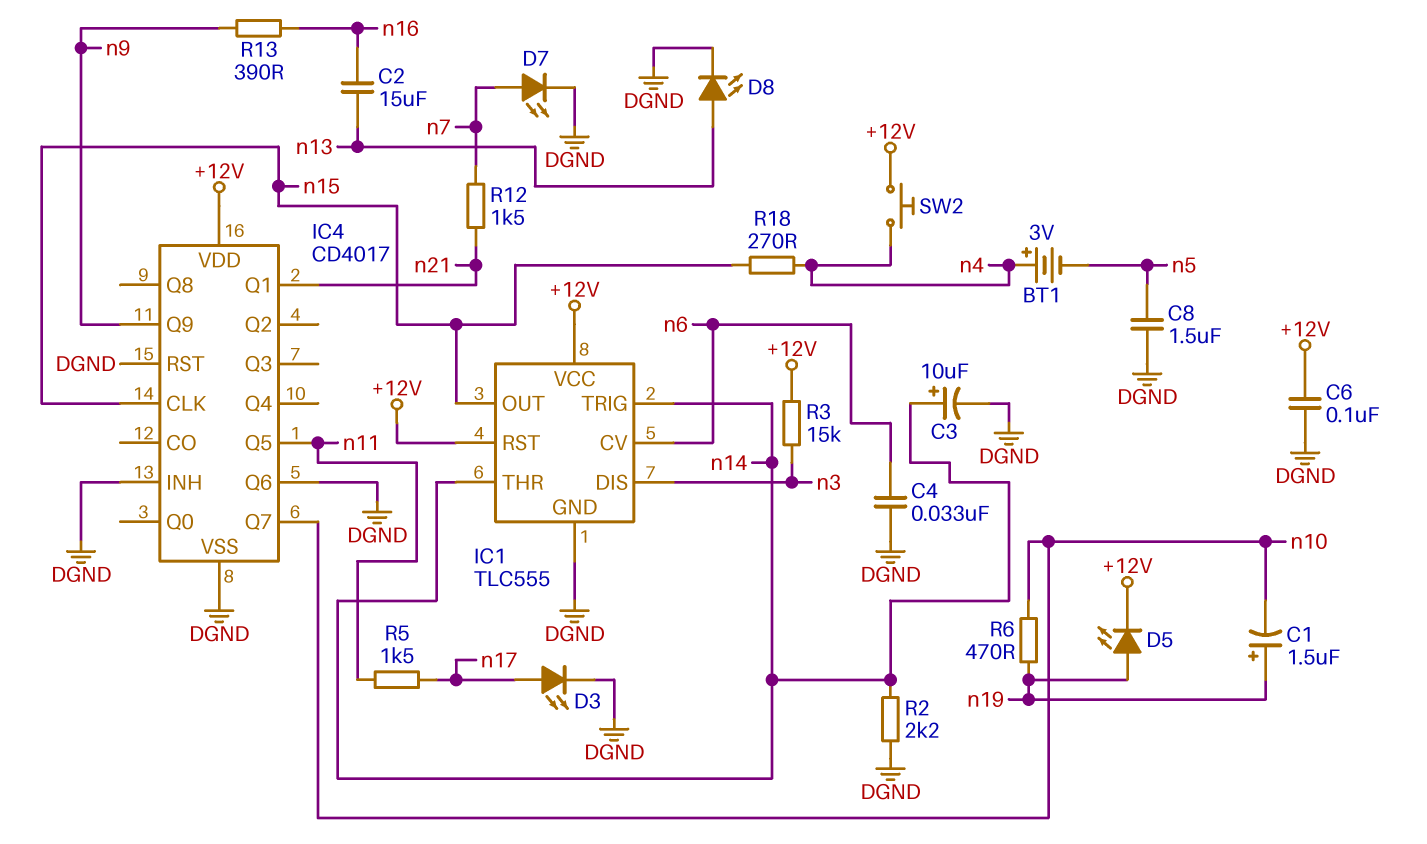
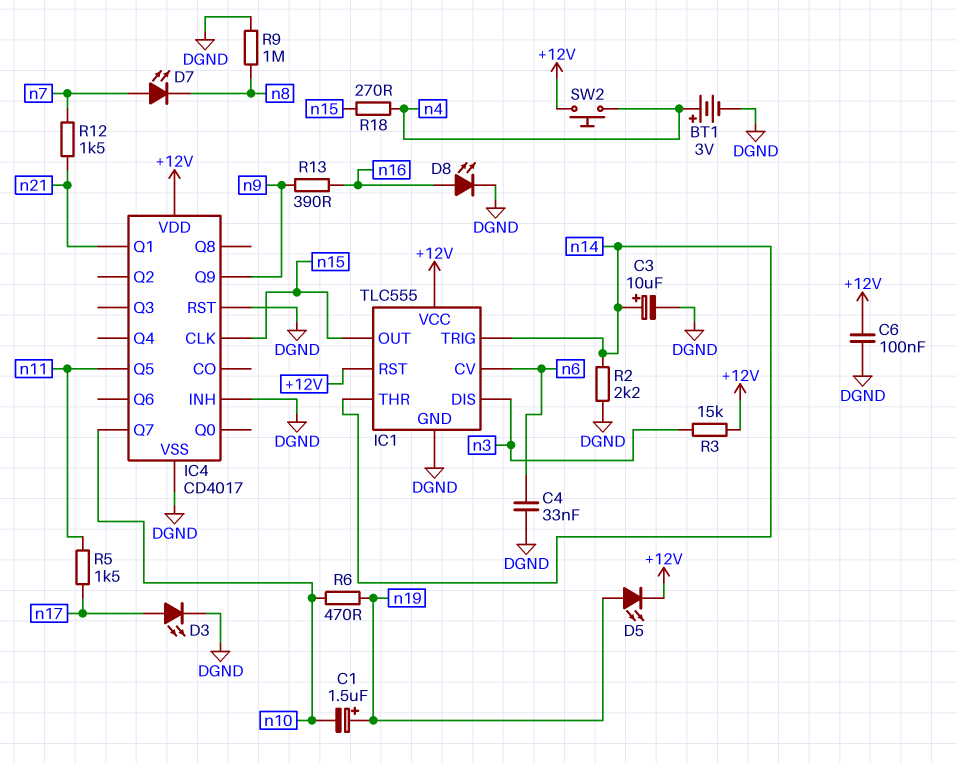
BT1: 3V (plus n4, minus n5) -> 3V (plus n4, minus DGND)
C2: 15uF (n13, n16) -> none
C8: 1.5uF (DGND, n5) -> none
D7: LED (A n7, K DGND) -> LED (A n7, K n8)
D8: LED (A n13, K DGND) -> LED (A n16, K DGND)
IC4 pin Q6: DGND -> none
R9: none -> 1M (DGND, n8)

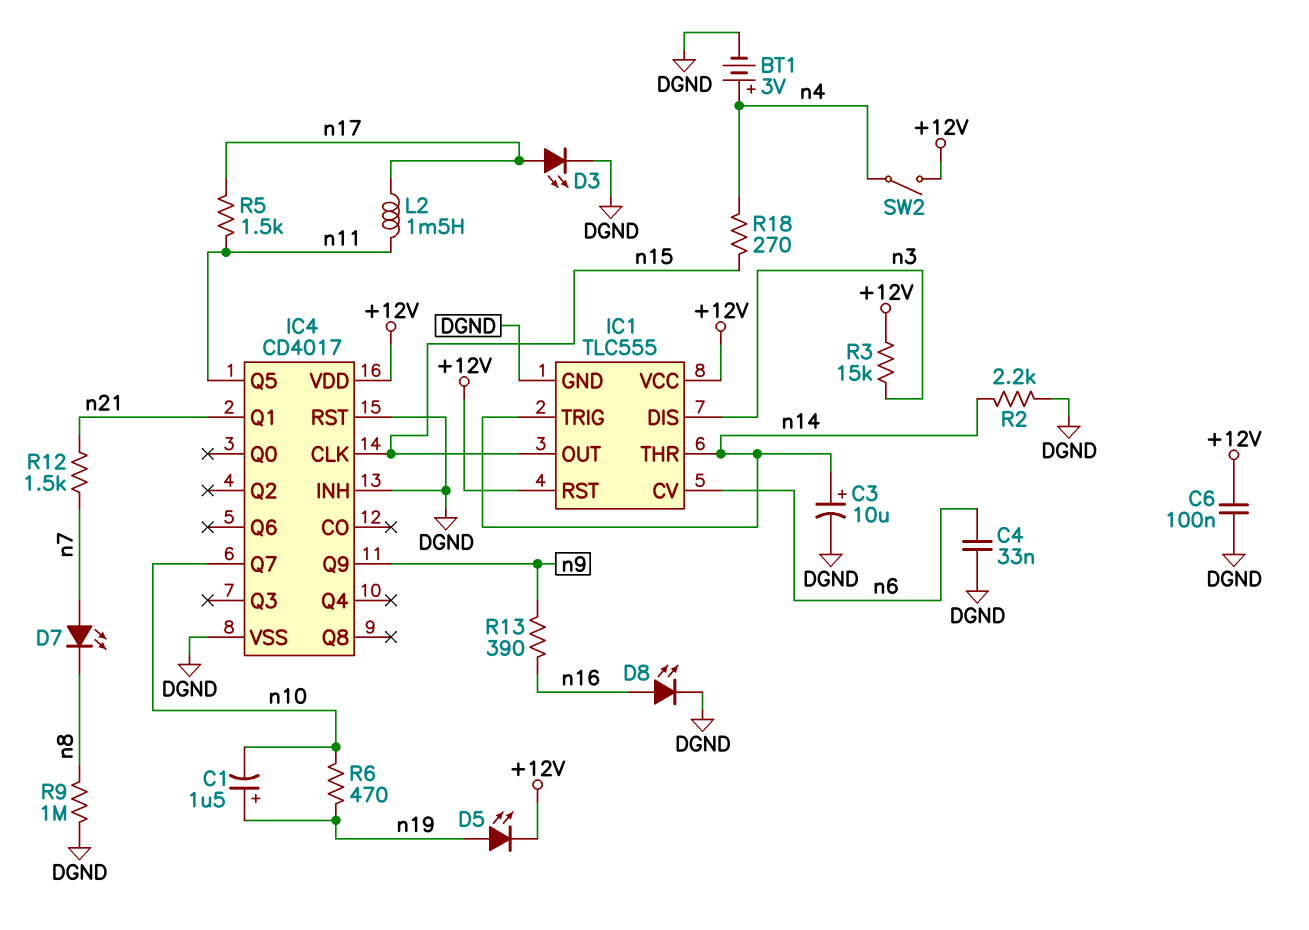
L2: none -> 1.5mH (n11, n17)
SW2: button (+12V, n4) -> switch (+12V, n4)

